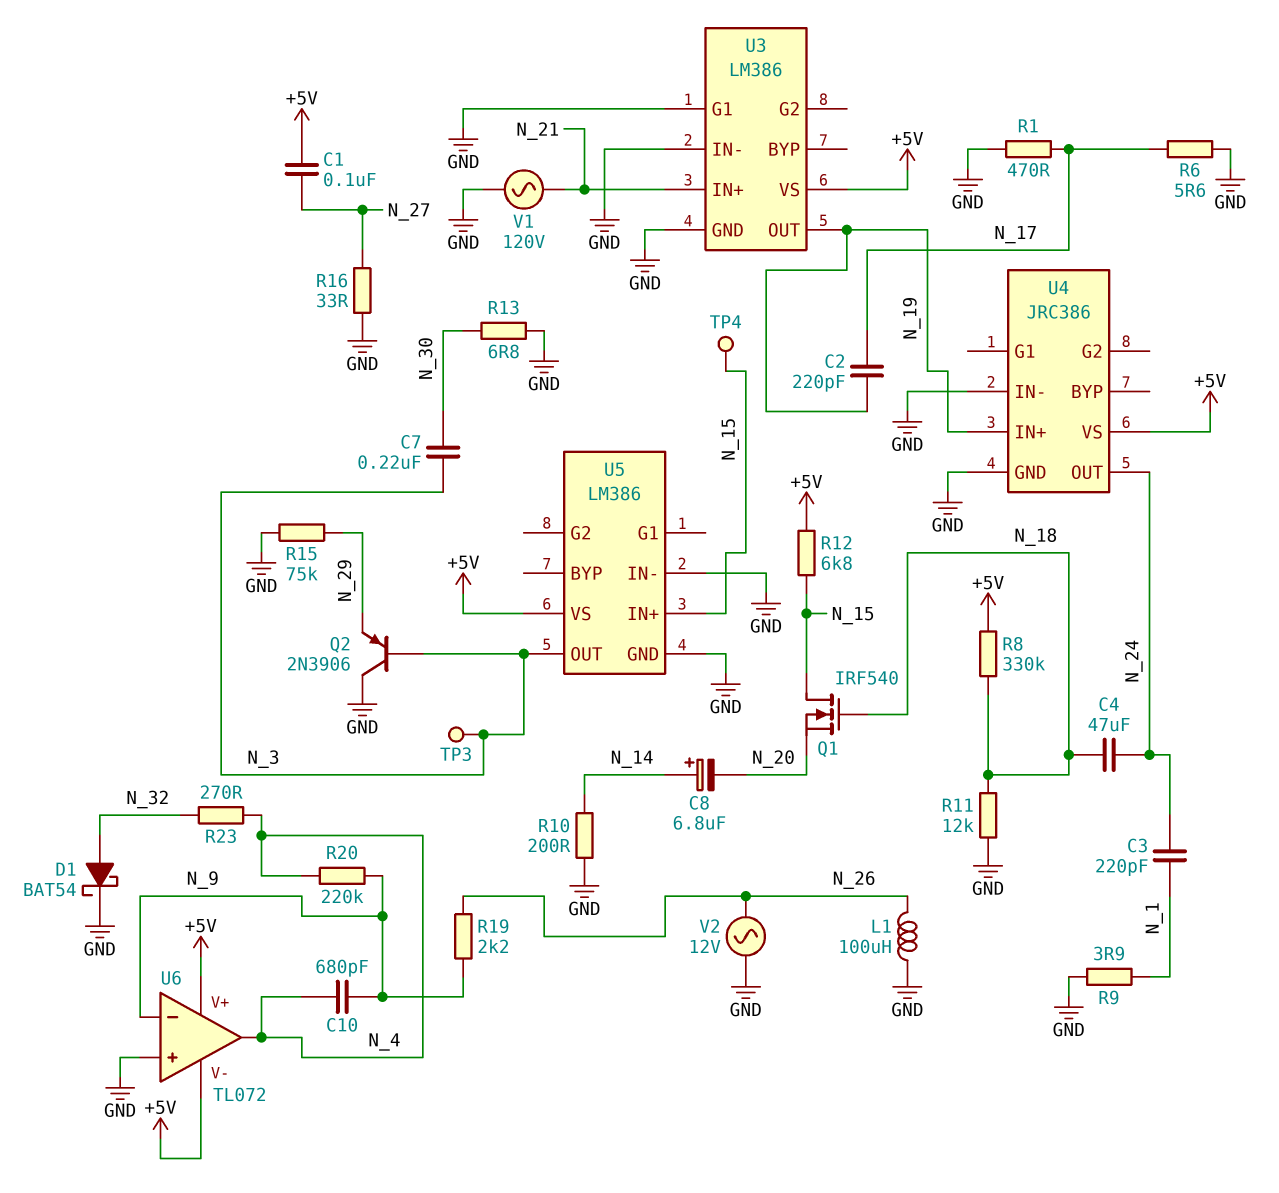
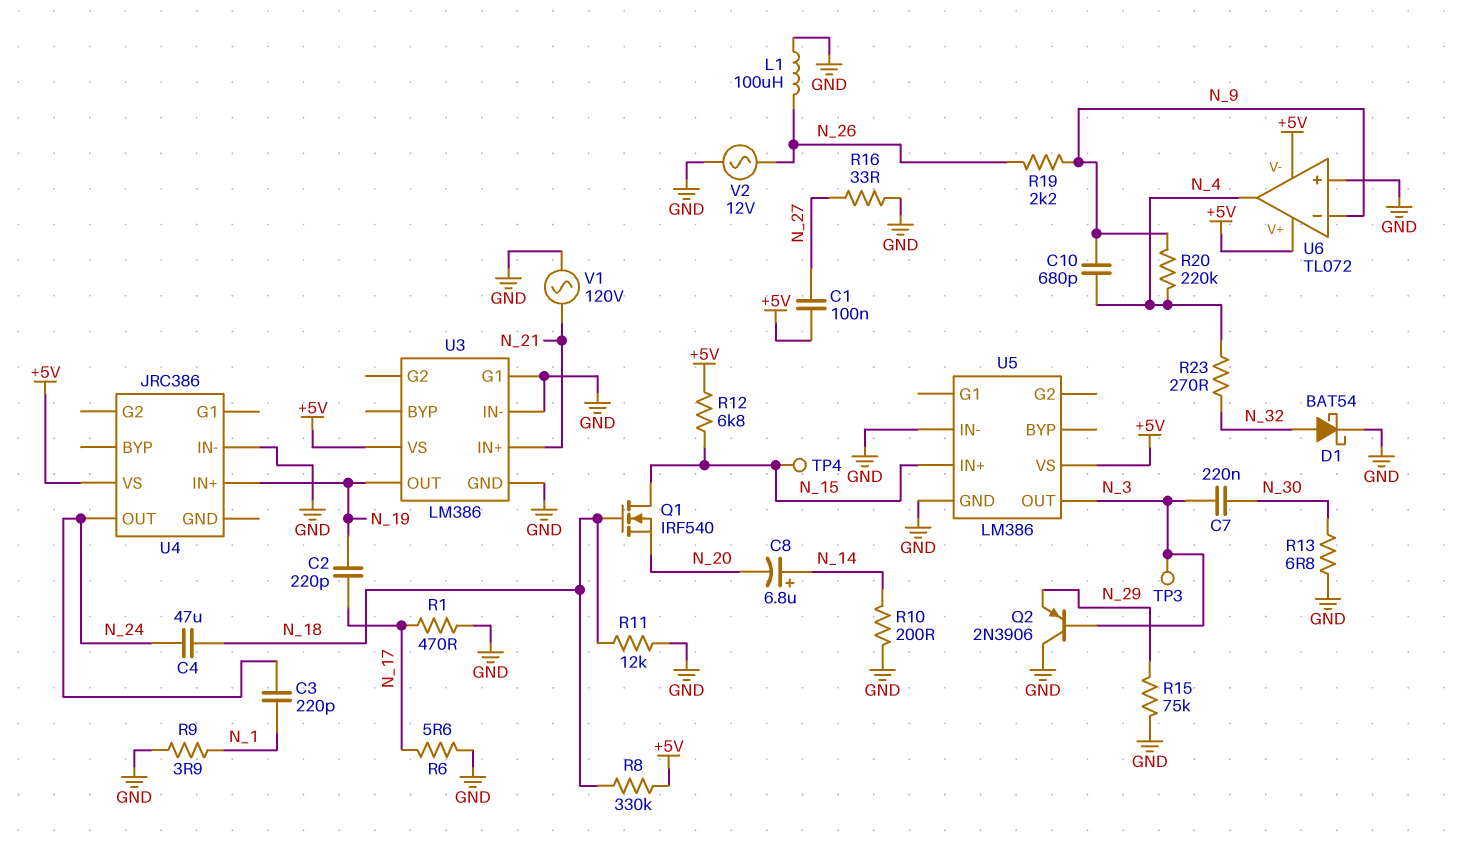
U4 pin GND: GND -> none

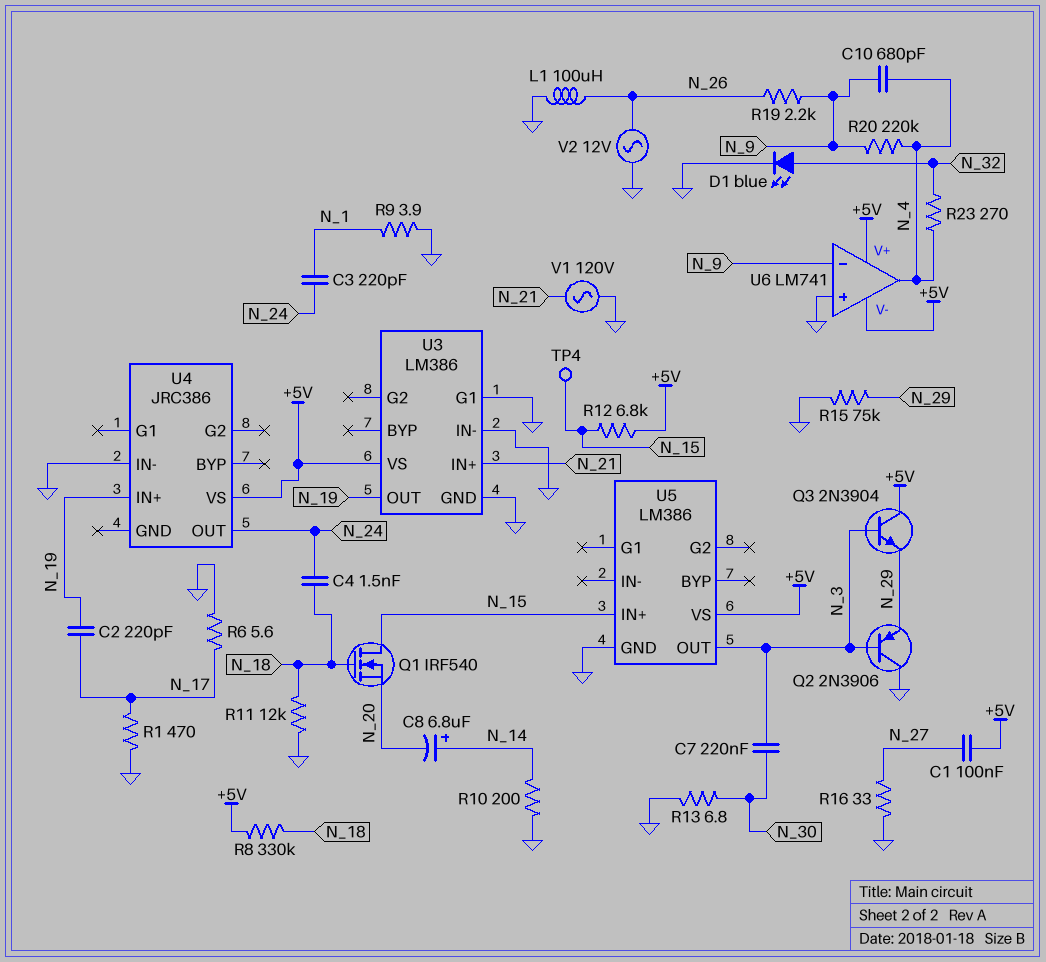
C4: 47uF (N_18, N_24) -> 1.5nF (N_18, N_24)
D1: schottky BAT54 (A N_32, K GND) -> LED blue (A N_32, K GND)
Q3: none -> NPN 2N3904 (B N_3, C +5V, E N_29)
TP3: test point (N_3) -> none
U5 pin IN-: GND -> none
U6: TL072 -> LM741

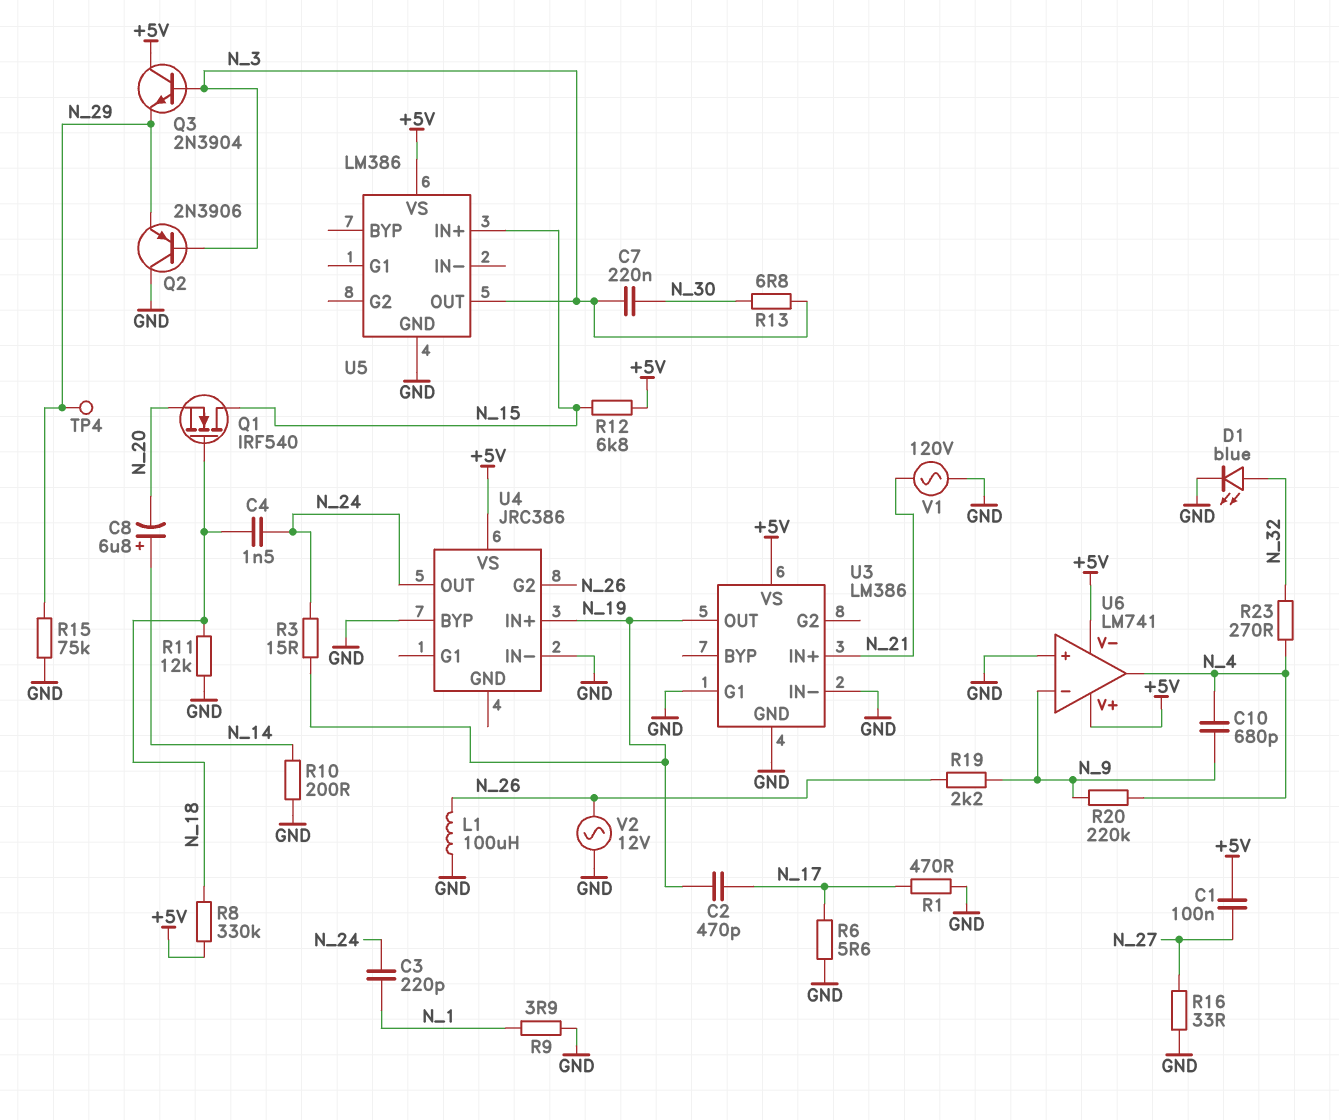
C2: 220pF (N_17, N_19) -> 470pF (N_17, N_19)
R3: none -> 15 (N_19, N_24)
R13: 6.8 (GND, N_30) -> 6.8 (N_3, N_30)
TP4: test point (N_15) -> test point (N_29)
U4 pin BYP: none -> GND
U4 pin G2: none -> N_26

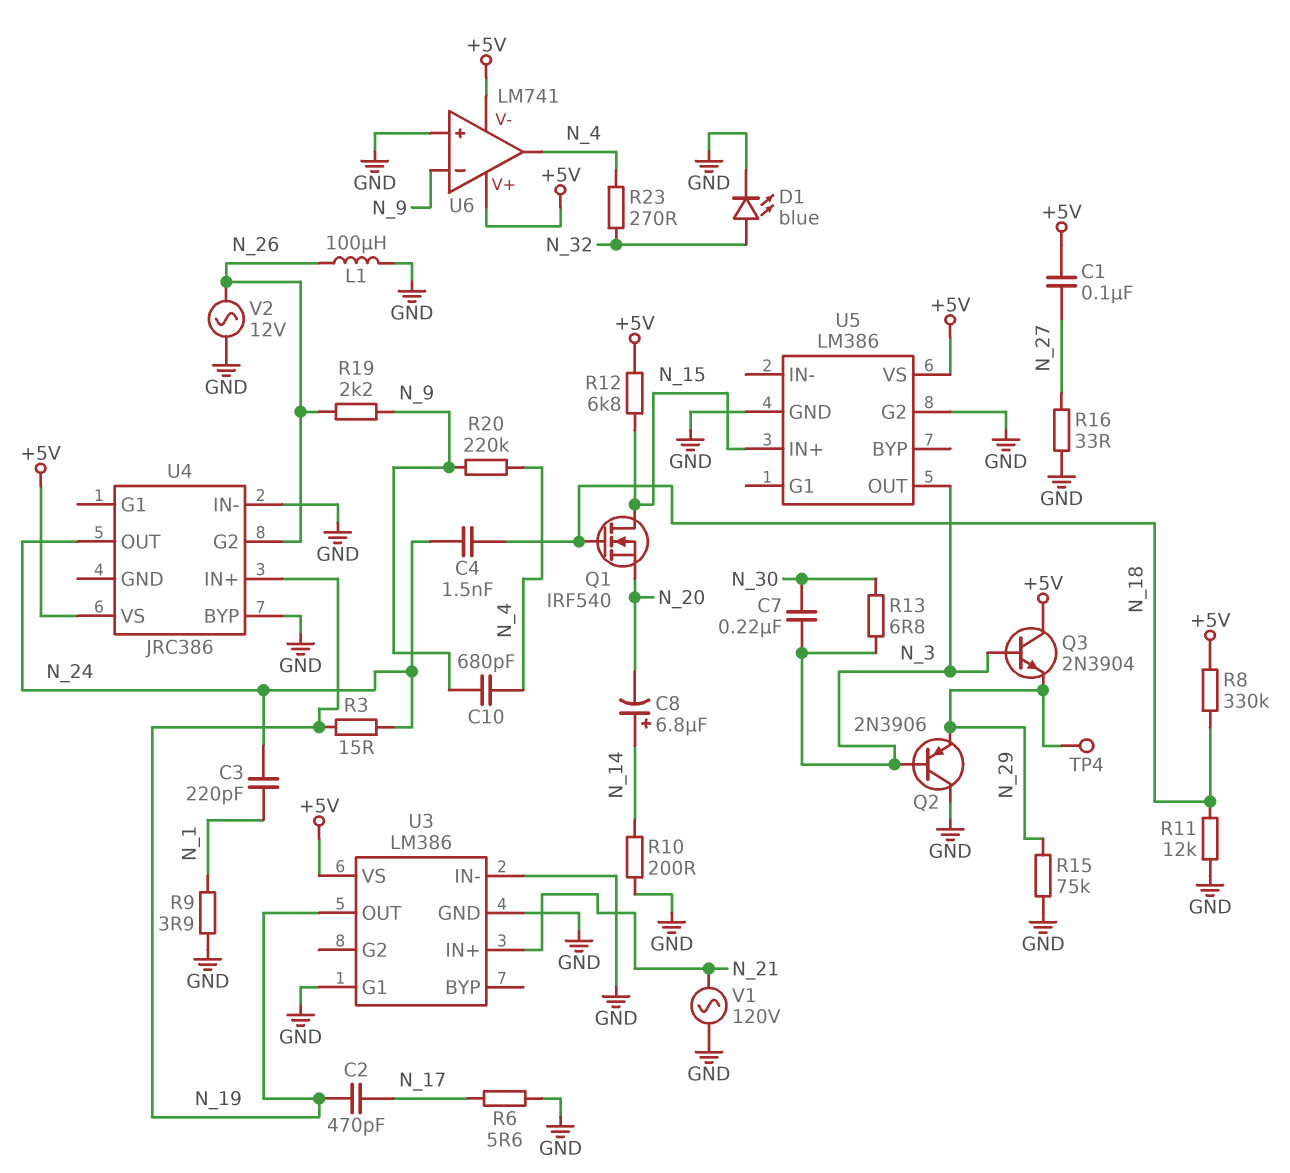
R1: 470 (GND, N_17) -> none
U5 pin G2: none -> GND

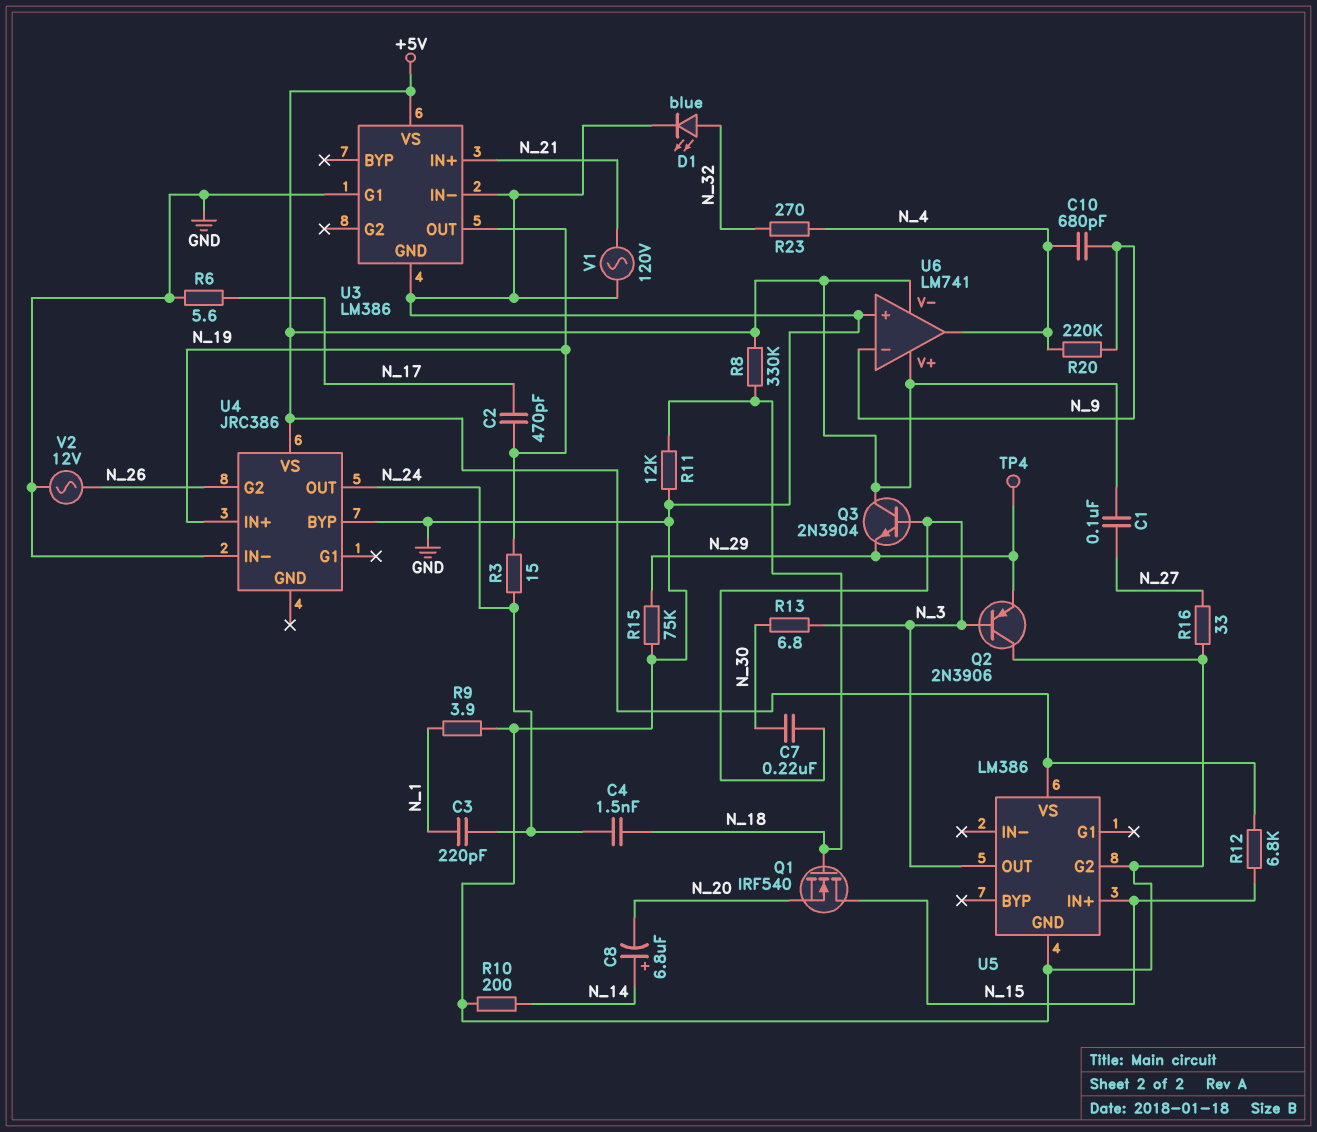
L1: 100uH (GND, N_26) -> none
R19: 2.2k (N_9, N_26) -> none

